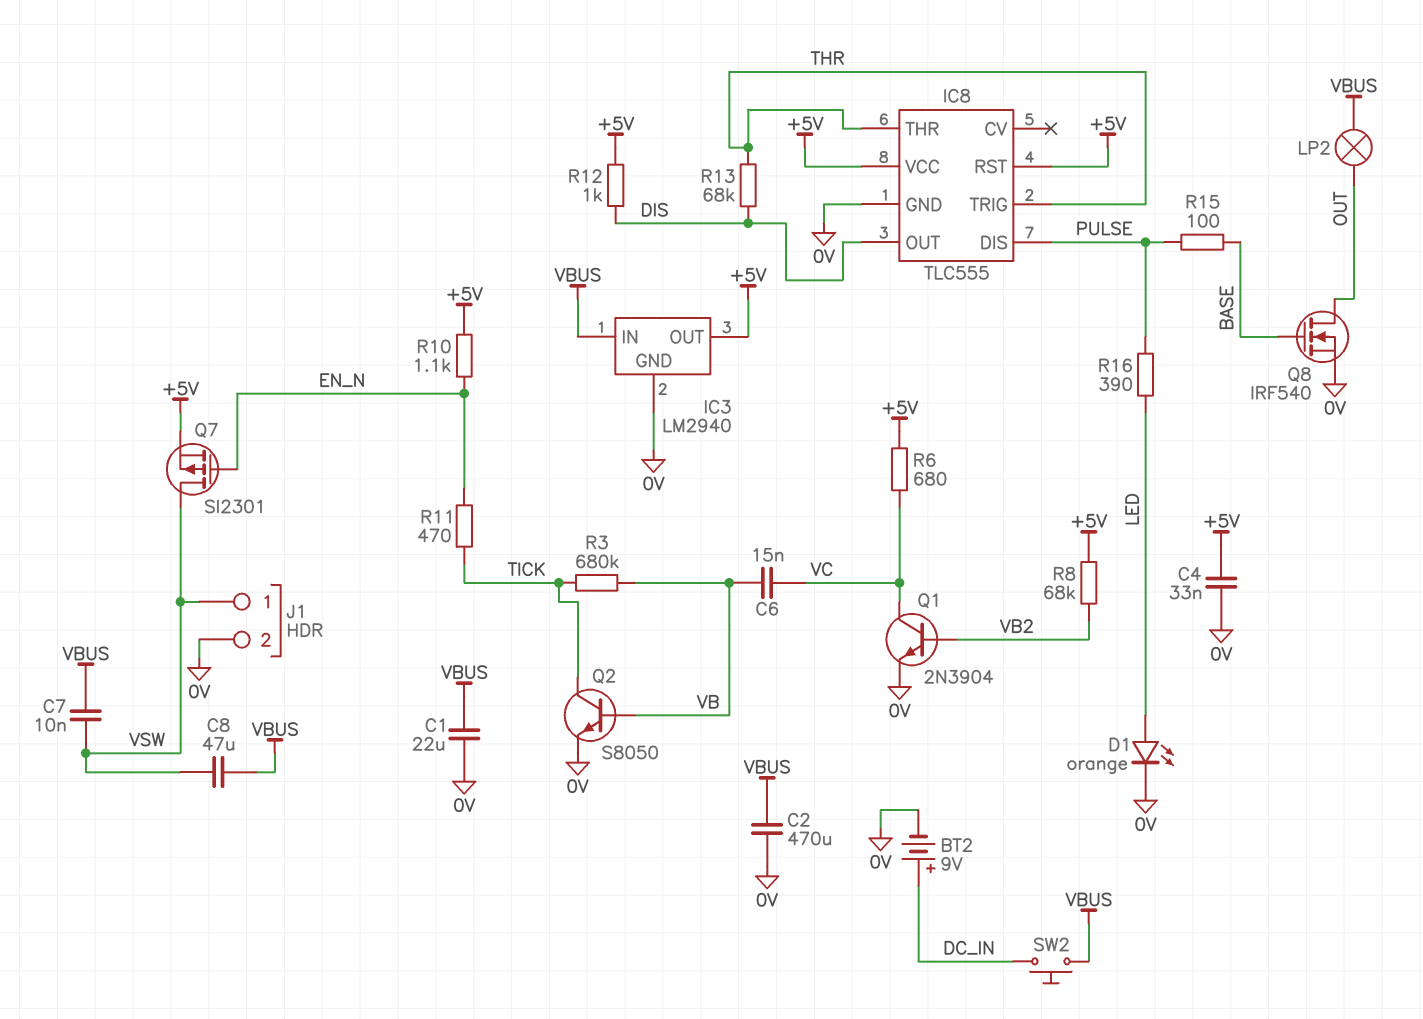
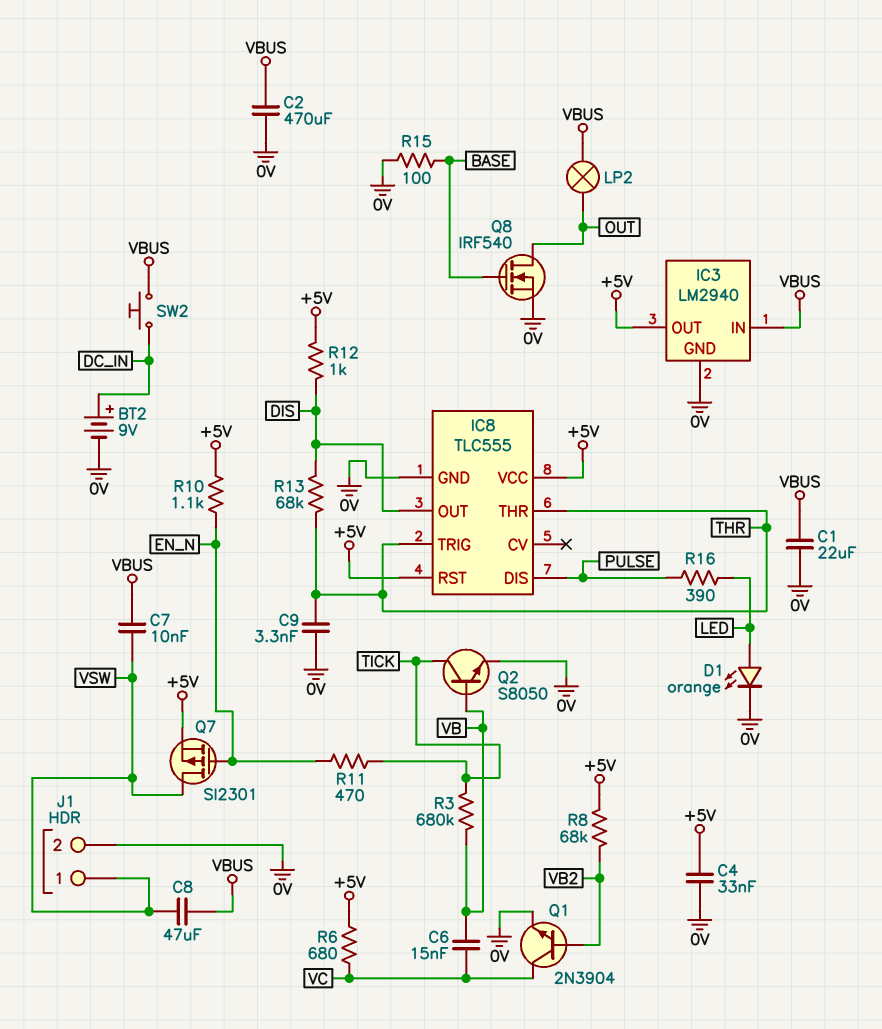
C9: none -> 3.3nF (0V, THR)
R15: 100 (BASE, PULSE) -> 100 (0V, BASE)

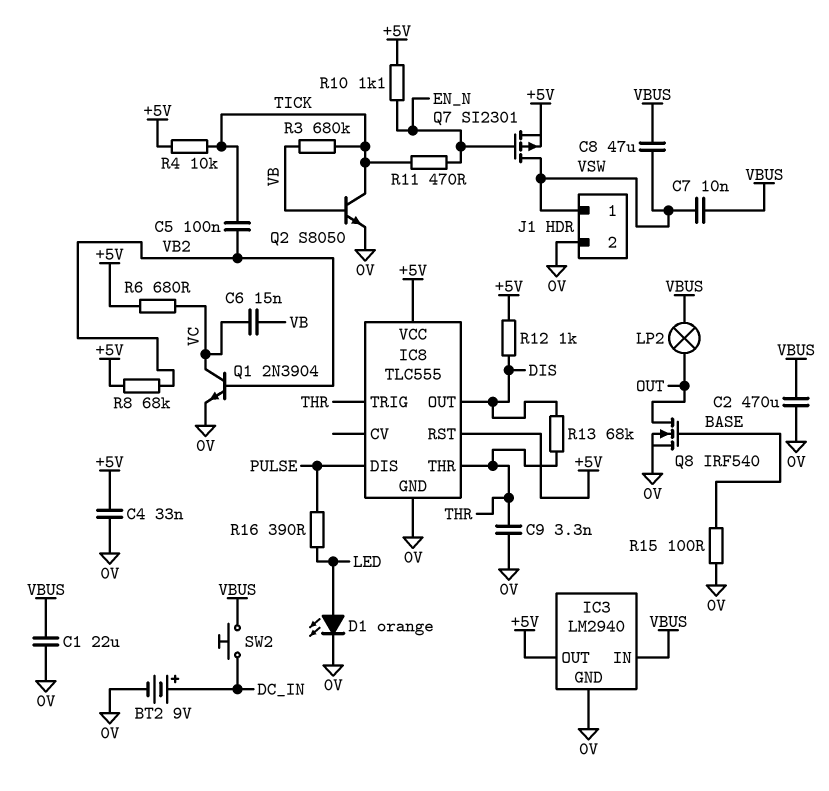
C5: none -> 100nF (TICK, VB2)
R4: none -> 10k (+5V, TICK)

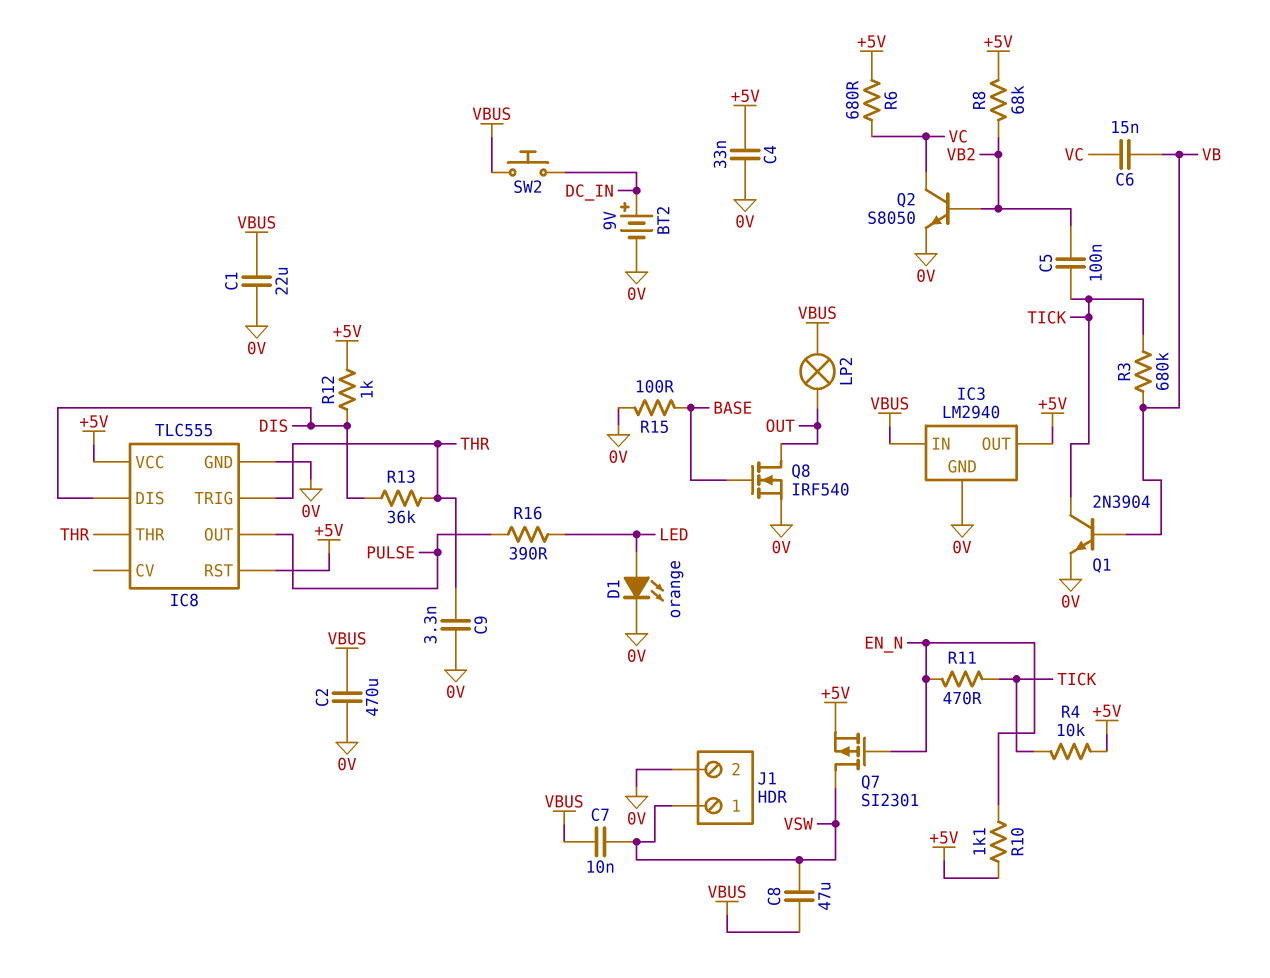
IC8 pin DIS: PULSE -> DIS
IC8 pin OUT: DIS -> PULSE
Q1: NPN 2N3904 (B VB2, C VC, E 0V) -> NPN 2N3904 (B VB, C TICK, E 0V)
Q2: NPN S8050 (B VB, C TICK, E 0V) -> NPN S8050 (B VB2, C VC, E 0V)
R13: 68k (DIS, THR) -> 36k (DIS, THR)

